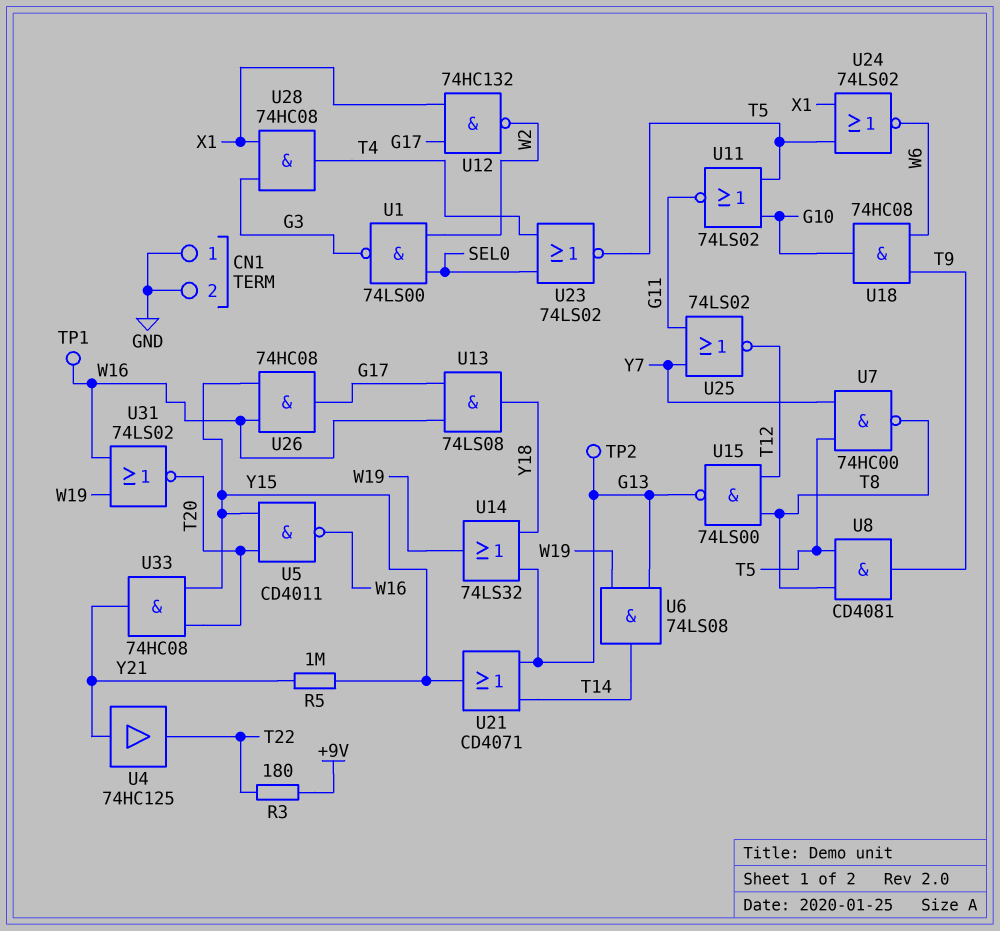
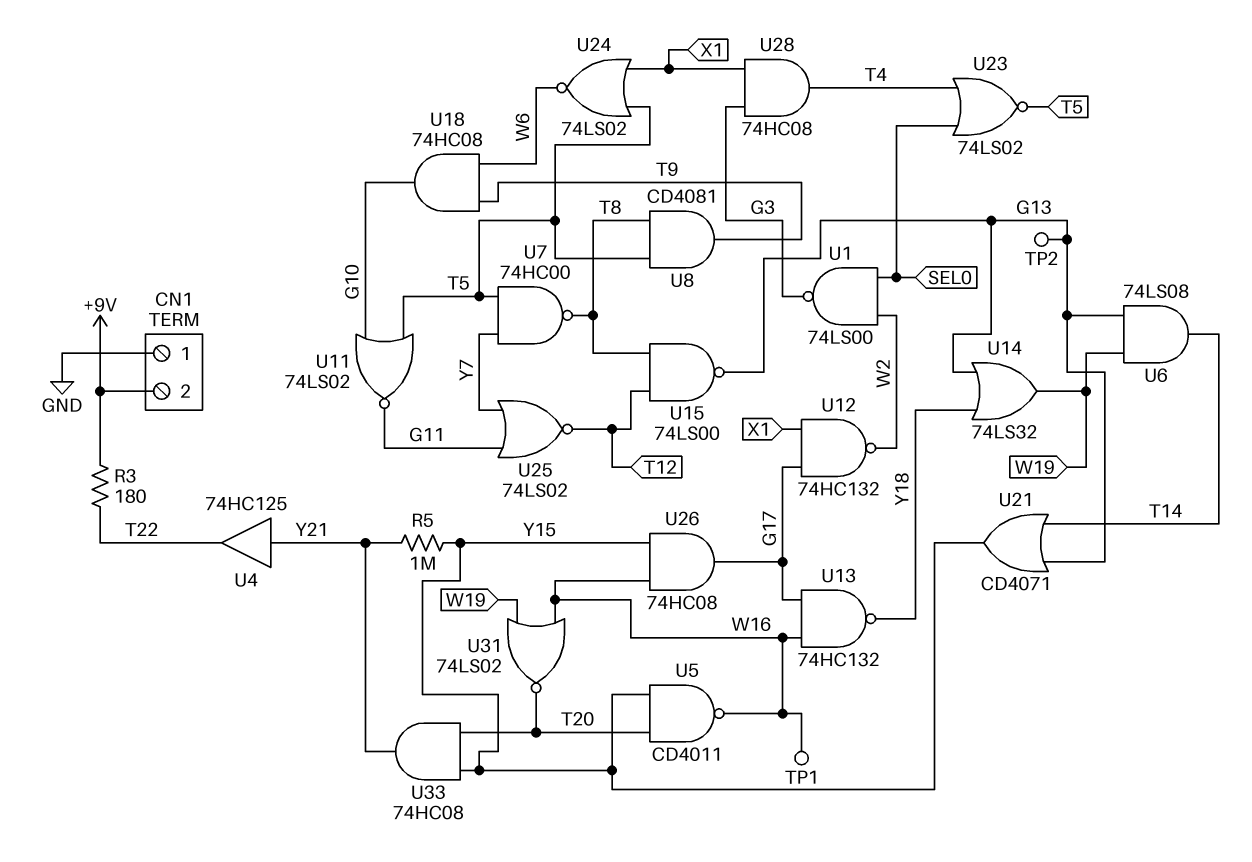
CN1 pin 2: GND -> +9V
U13: AND 74LS08 (in G17, in W16, out Y18) -> NAND 74HC132 (in G17, in W16, out Y18)

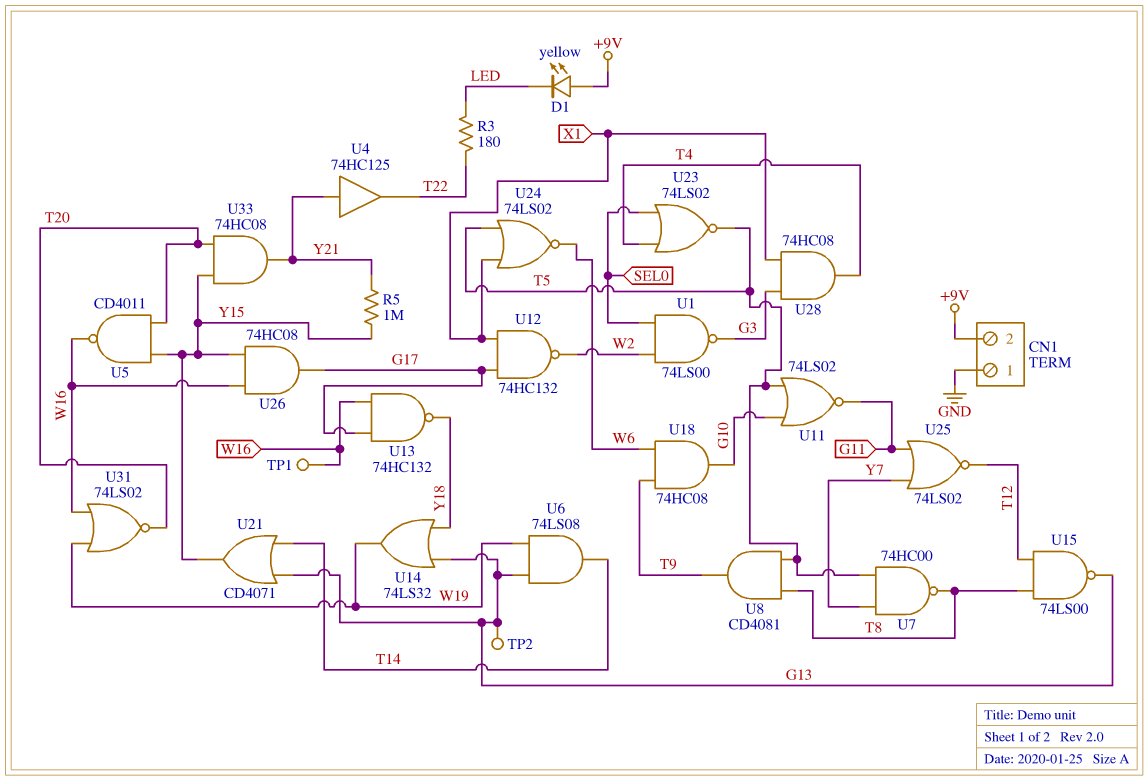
D1: none -> LED yellow (A +9V, K LED)
R3: 180 (+9V, T22) -> 180 (LED, T22)

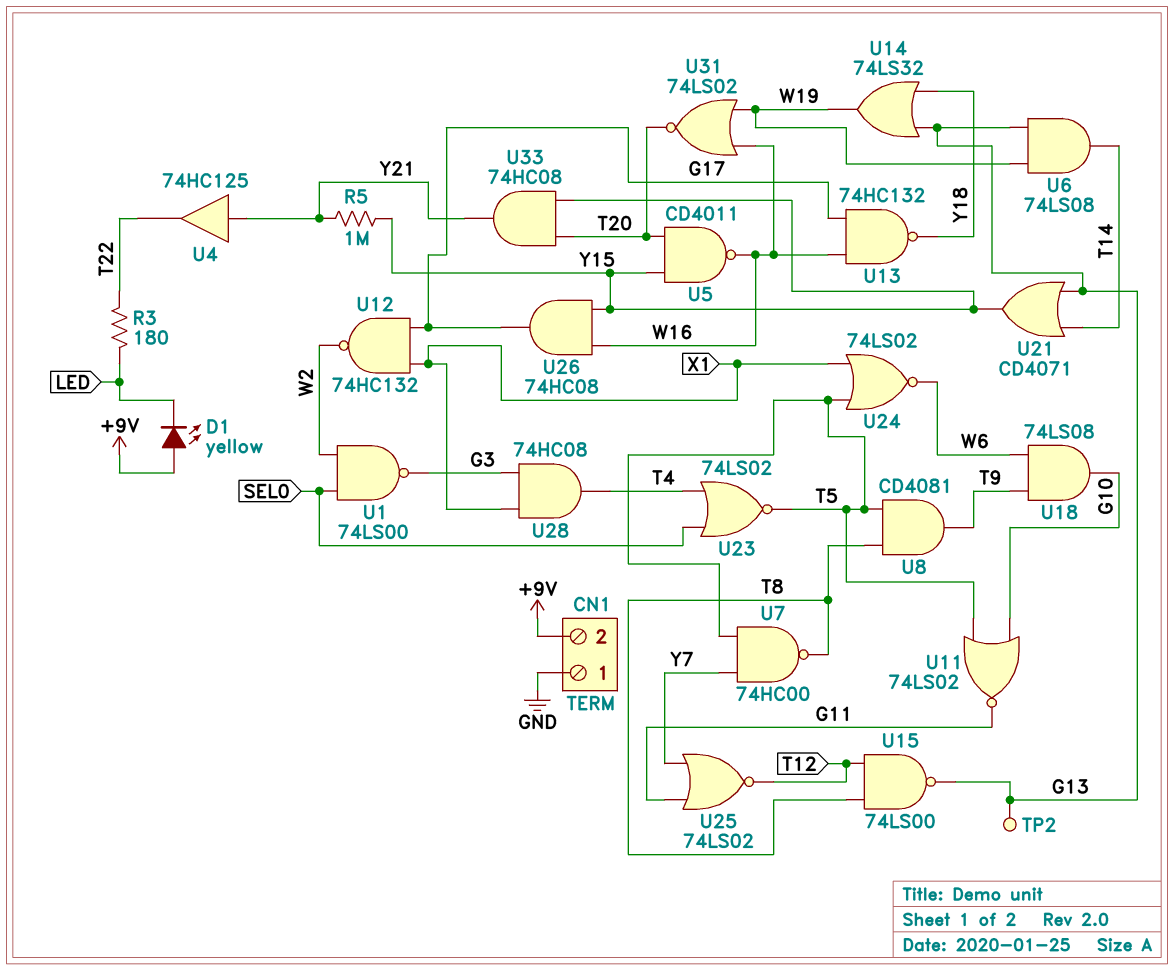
TP1: test point (W16) -> none
U18: AND 74HC08 (in T9, in W6, out G10) -> AND 74LS08 (in T9, in W6, out G10)

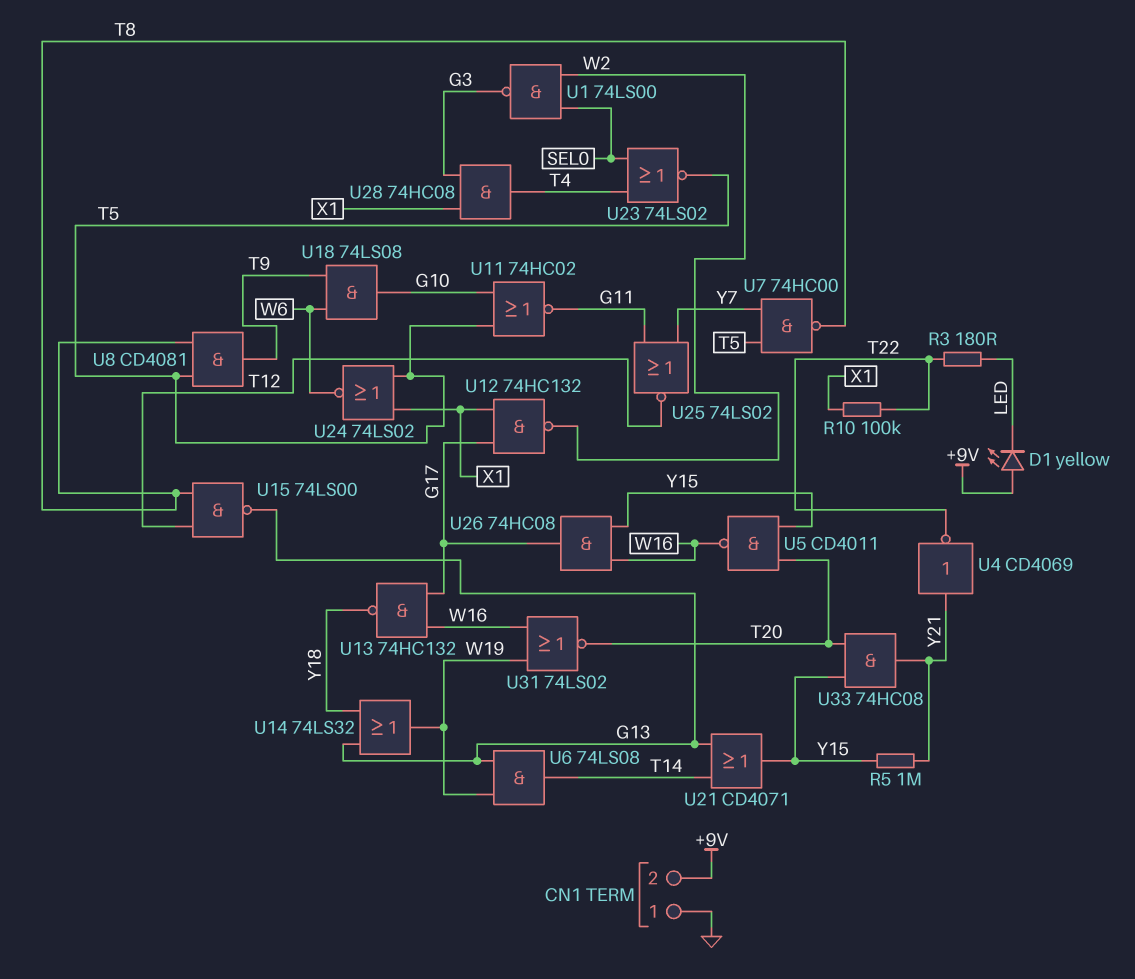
R10: none -> 100k (T22, X1)
TP2: test point (G13) -> none
U4: buffer 74HC125 (in Y21, out T22) -> NOT CD4069 (in Y21, out T22)
U11: NOR 74LS02 (in G10, in T5, out G11) -> NOR 74HC02 (in G10, in T5, out G11)

